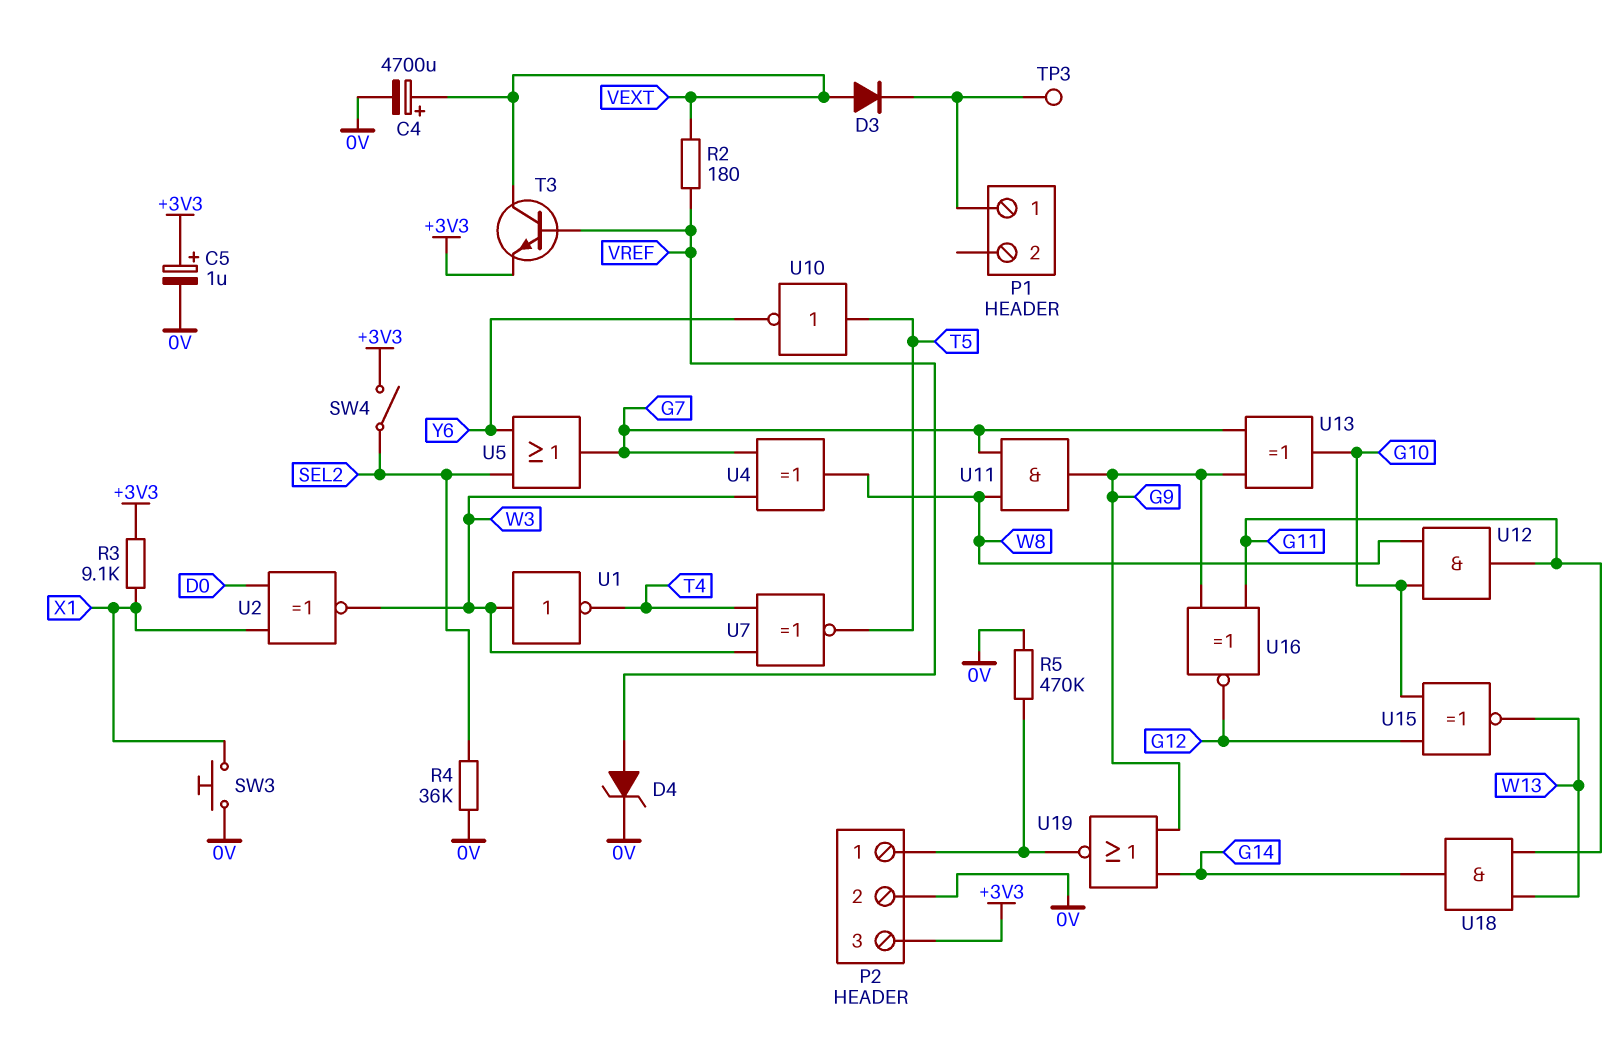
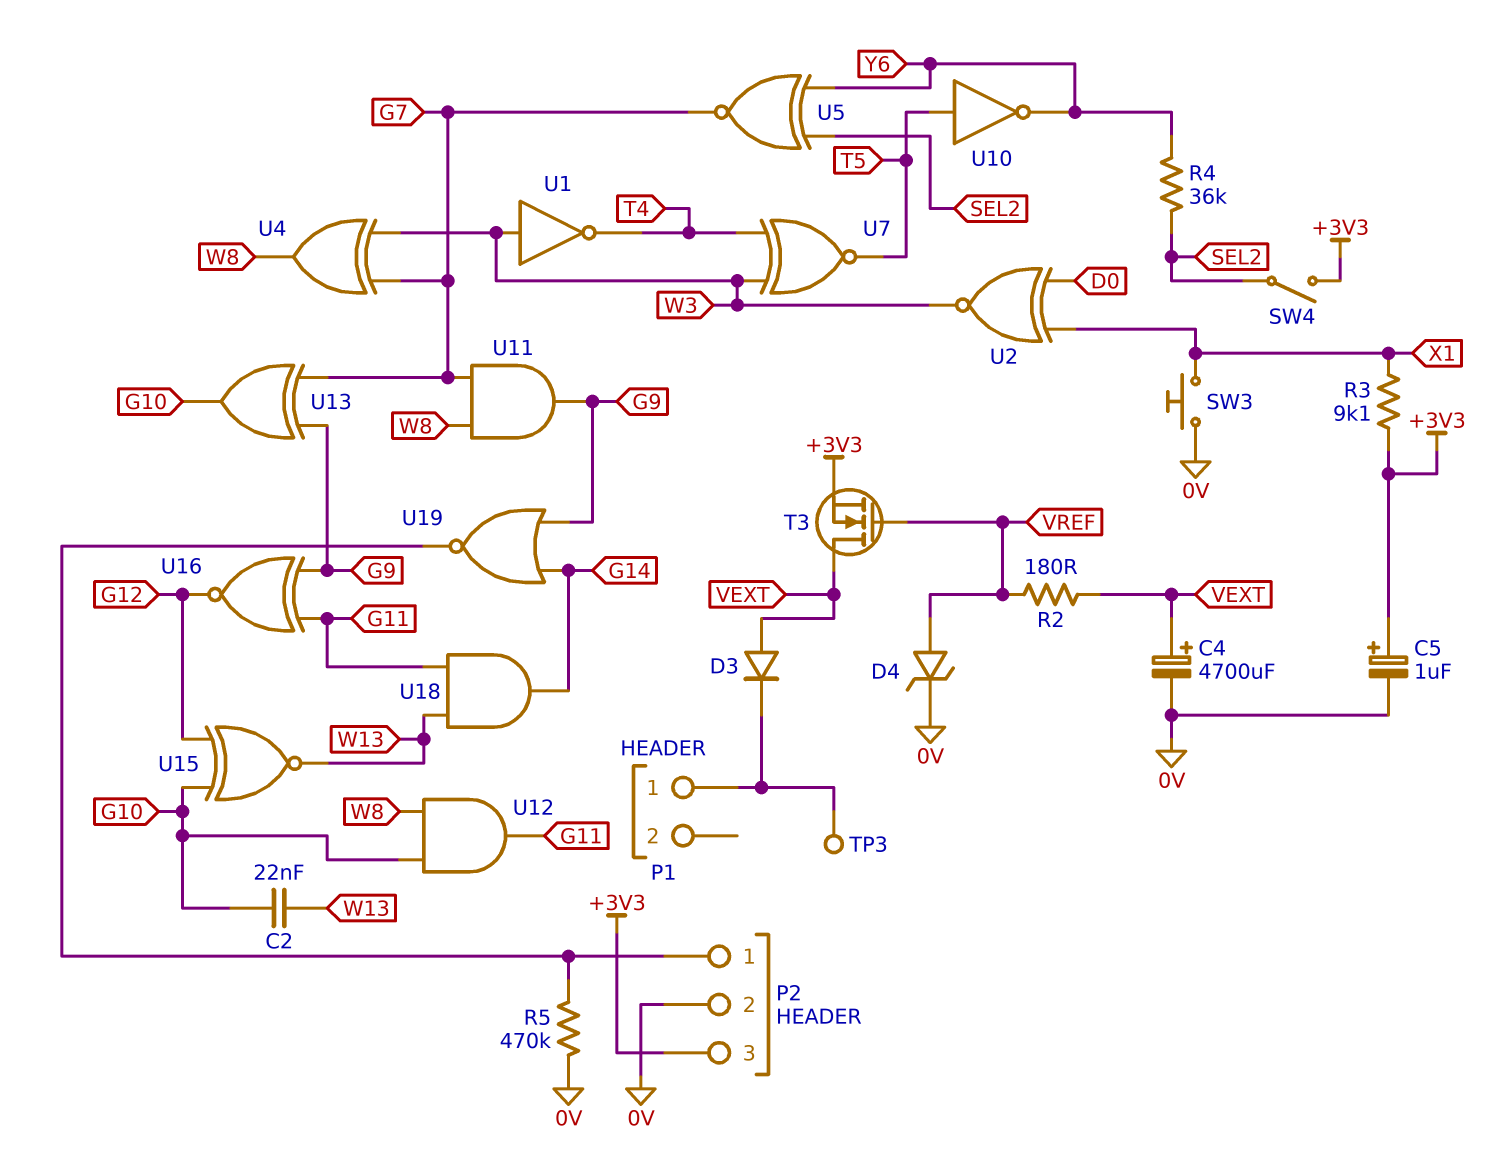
C2: none -> 22nF (G10, W13)
R4: 36k (0V, SEL2) -> 36k (SEL2, Y6)
T3: NPN (B VREF, C VEXT, E +3V3) -> NMOS (G VREF, D VEXT, S +3V3)
U5: OR (in SEL2, in Y6, out G7) -> XNOR (in SEL2, in Y6, out G7)

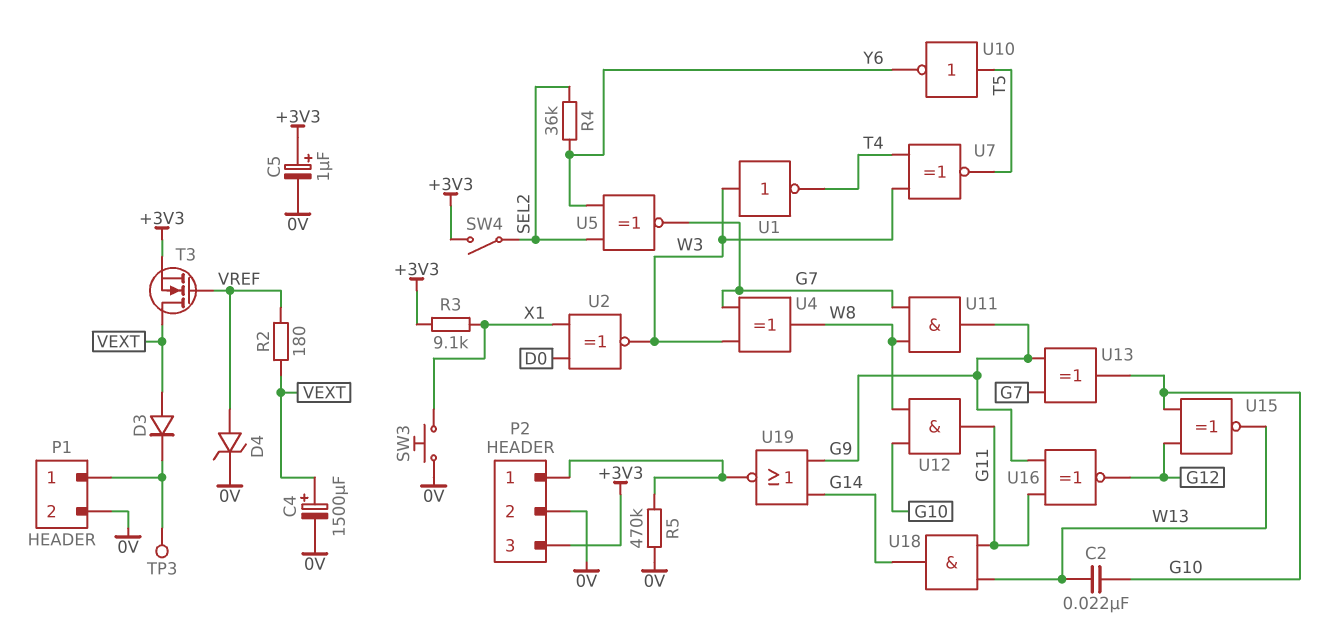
C4: 4700uF (plus VEXT, minus 0V) -> 1500uF (plus VEXT, minus 0V)
P1 pin 2: none -> 0V

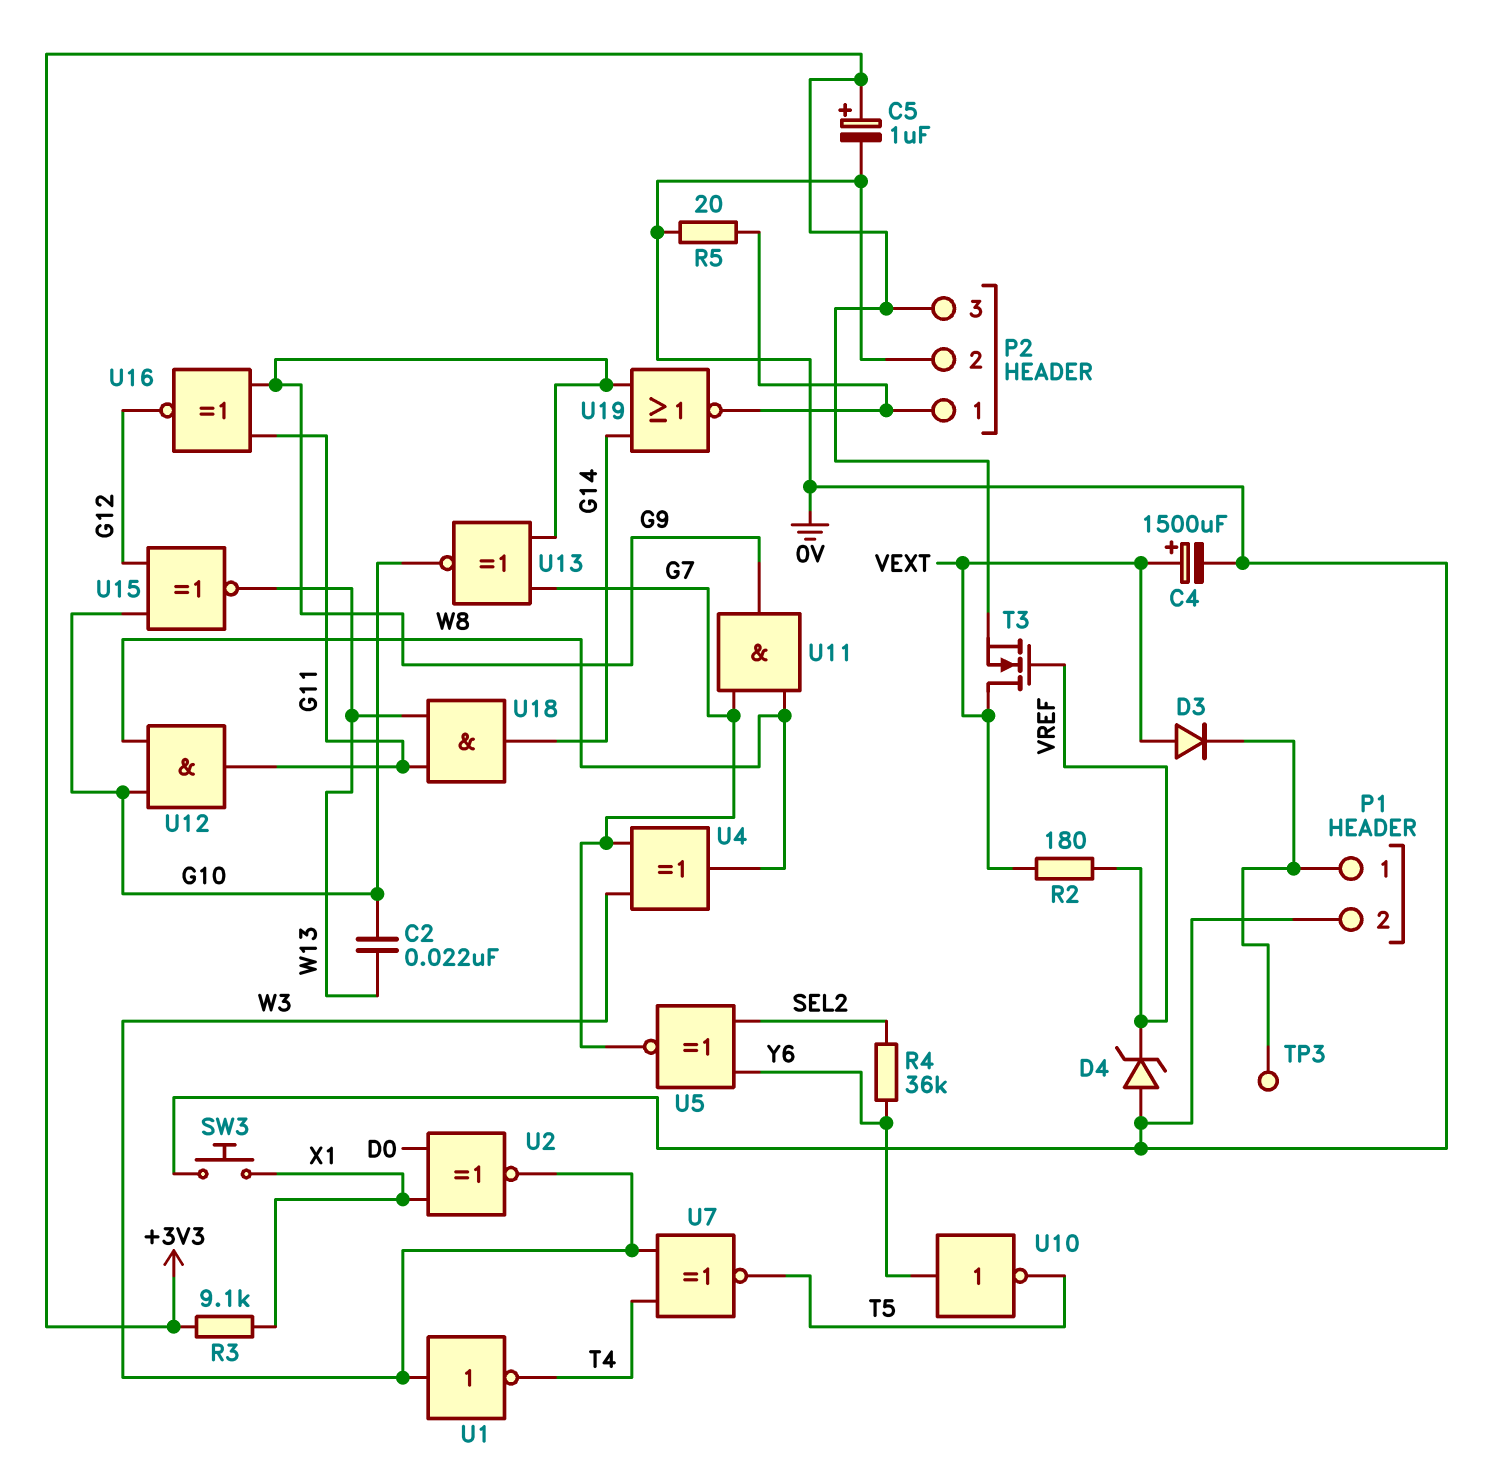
D4: zener (A VREF, K 0V) -> zener (A 0V, K VREF)
R5: 470k (0V, P2/1) -> 20 (0V, P2/1)
SW4: switch (+3V3, SEL2) -> none
U10: NOT (in T5, out Y6) -> NOT (in Y6, out T5)
U13: XOR (in G7, in G9, out G10) -> XNOR (in G7, in G9, out G10)

